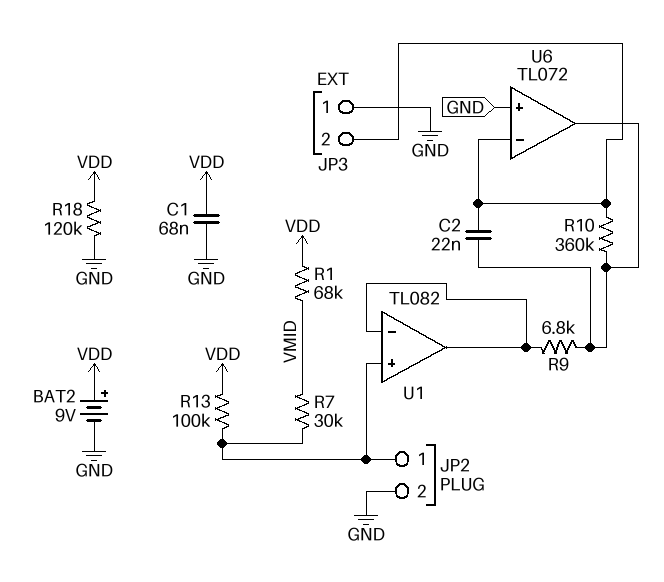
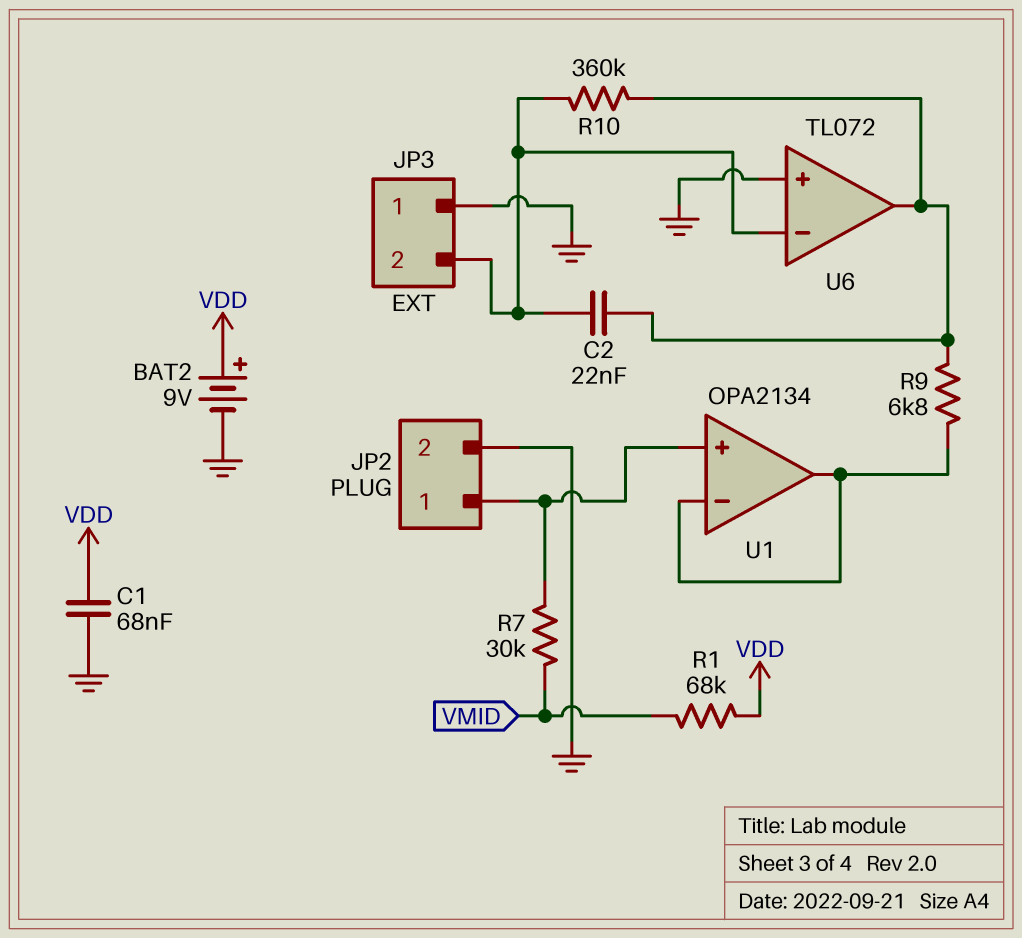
R13: 100k (JP2/1, VDD) -> none
R18: 120k (GND, VDD) -> none
U1: TL082 -> OPA2134

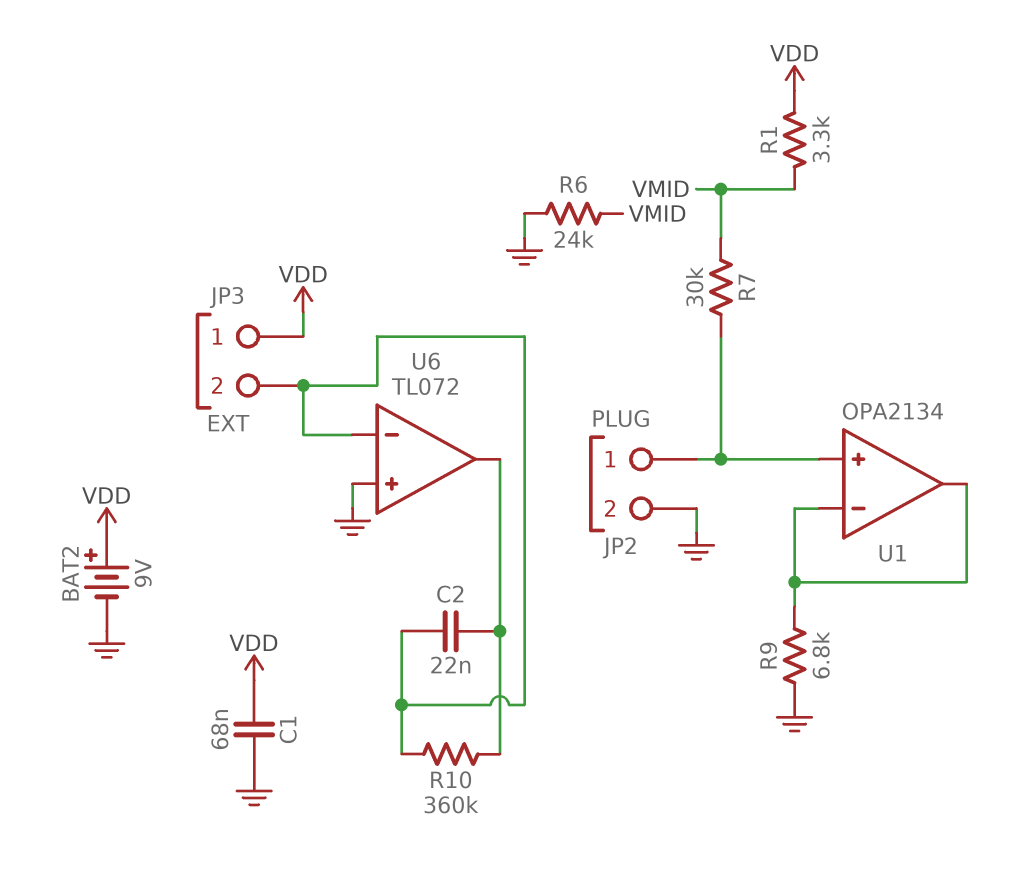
JP3 pin 1: GND -> VDD
R1: 68k (VDD, VMID) -> 3.3k (VDD, VMID)
R6: none -> 24k (GND, VMID)
R9: 6.8k (U1/in-, U6/out) -> 6.8k (GND, U1/in-)

